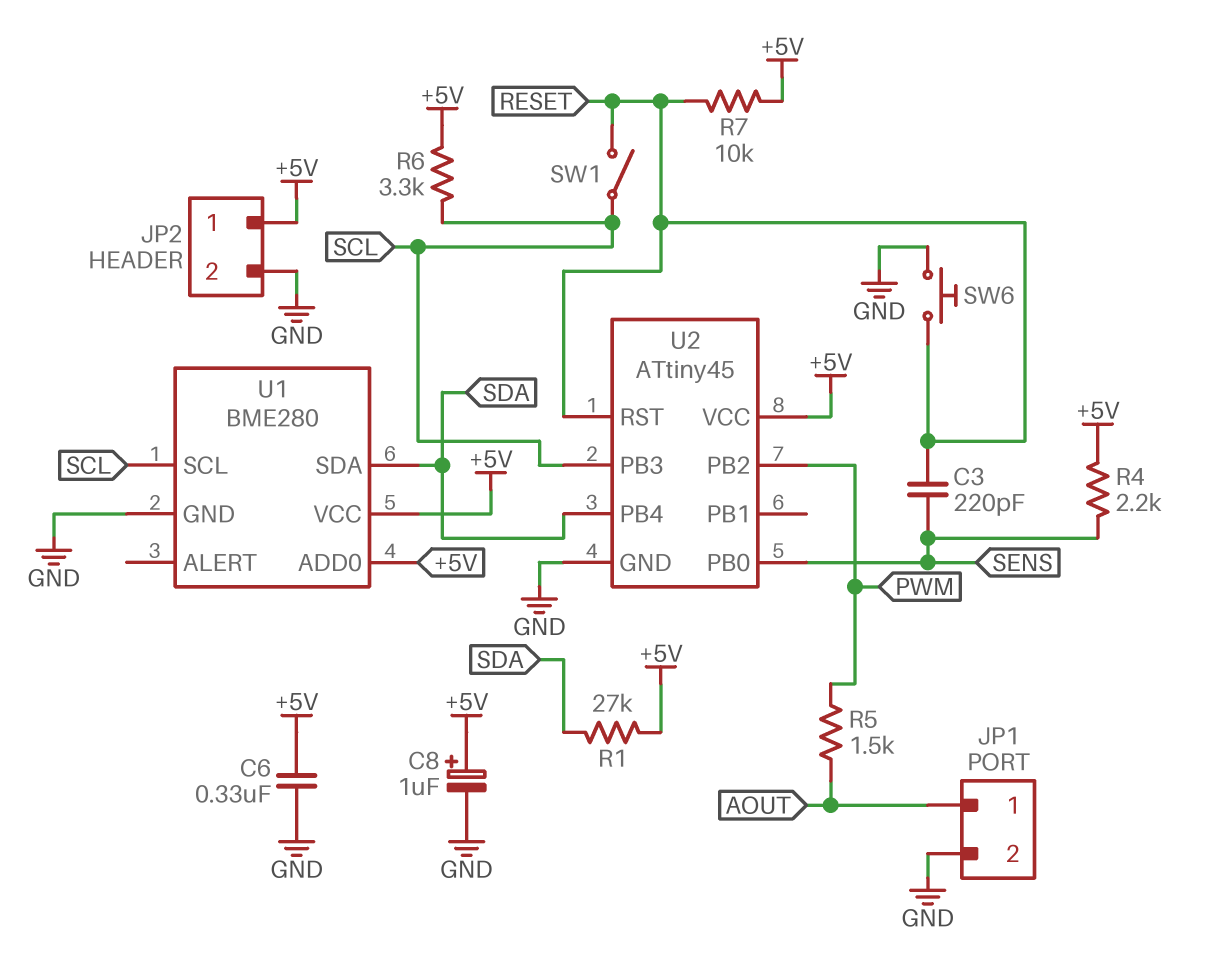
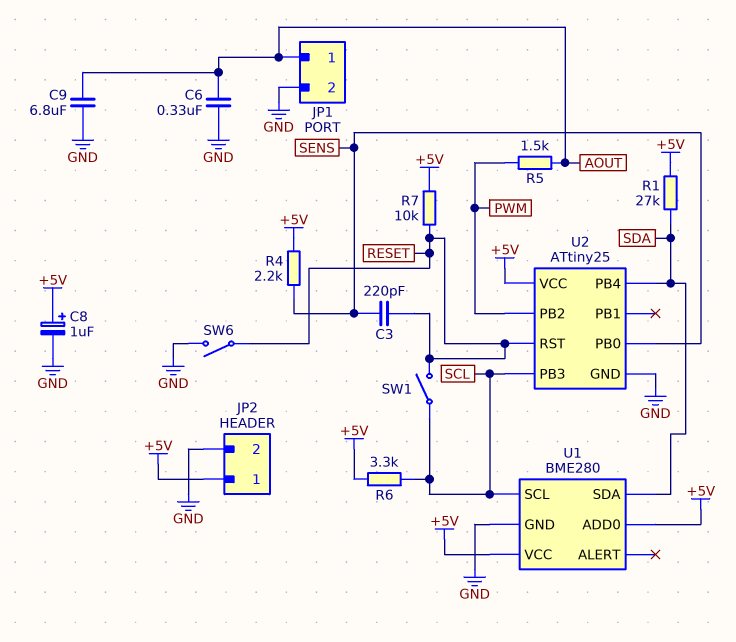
C6: 330nF (+5V, GND) -> 330nF (AOUT, GND)
C9: none -> 6.8uF (AOUT, GND)
SW6: button (GND, RESET) -> switch (GND, RESET)
U2: ATtiny45 -> ATtiny25

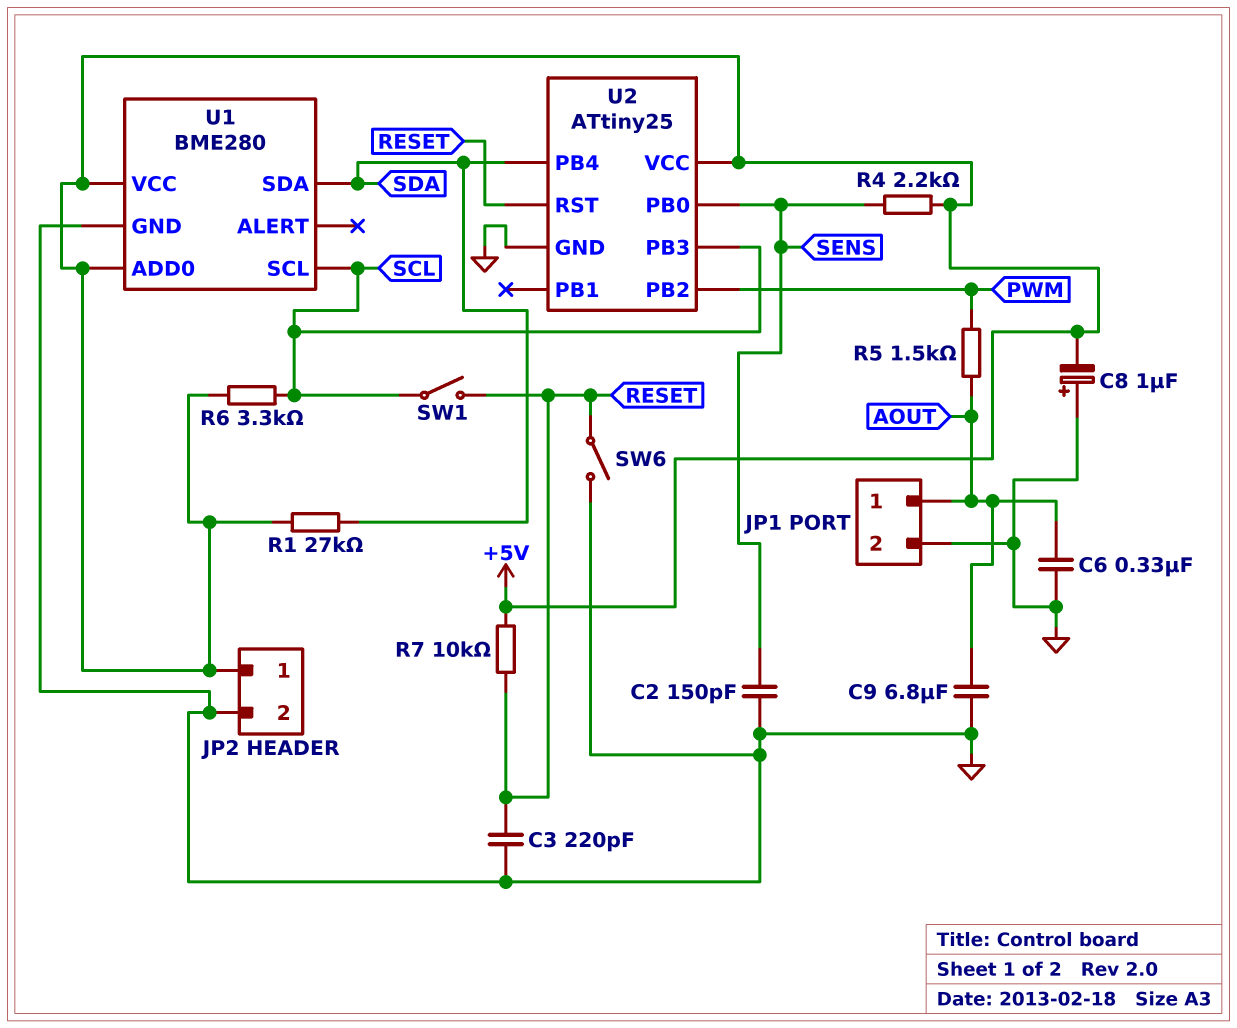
C2: none -> 150pF (GND, SENS)
C3: 220pF (RESET, SENS) -> 220pF (GND, RESET)
C8: 1uF (plus +5V, minus GND) -> 1uF (plus GND, minus +5V)

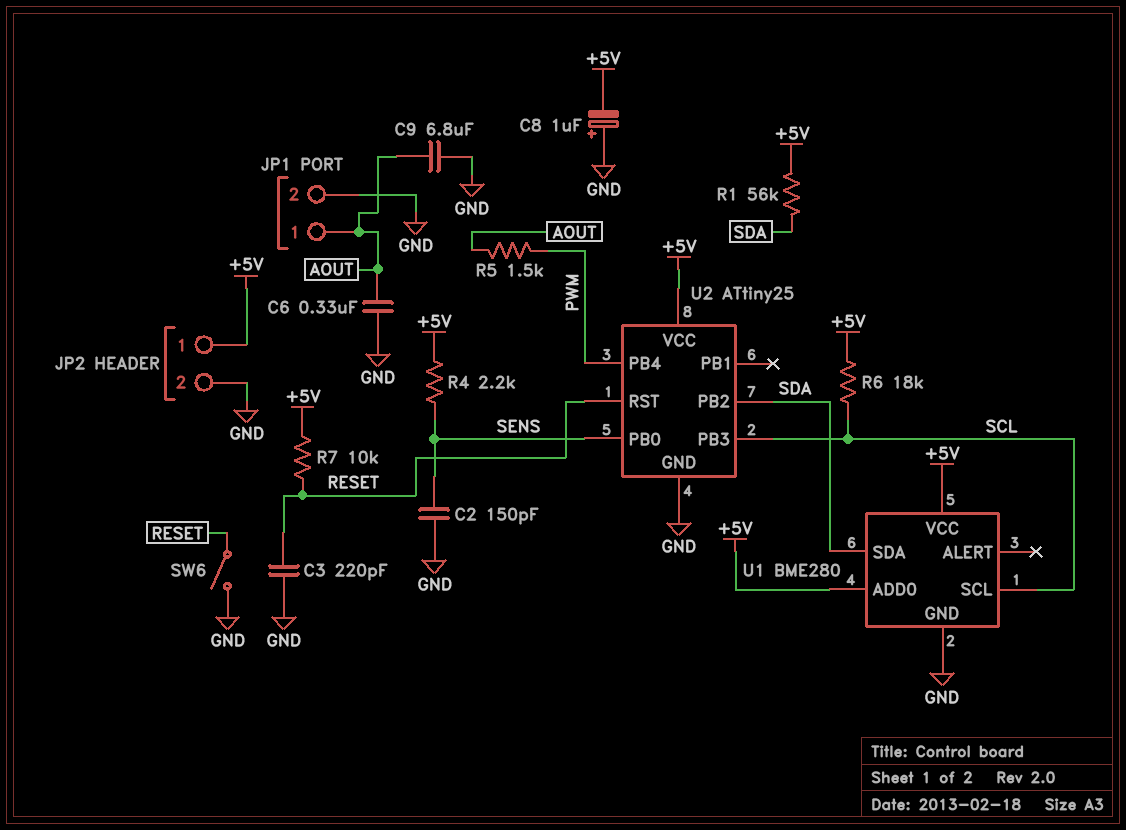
R1: 27k (+5V, SDA) -> 56k (+5V, SDA)
R6: 3.3k (+5V, SCL) -> 18k (+5V, SCL)
SW1: switch (RESET, SCL) -> none
U2 pin PB2: PWM -> SDA
U2 pin PB4: SDA -> PWM

